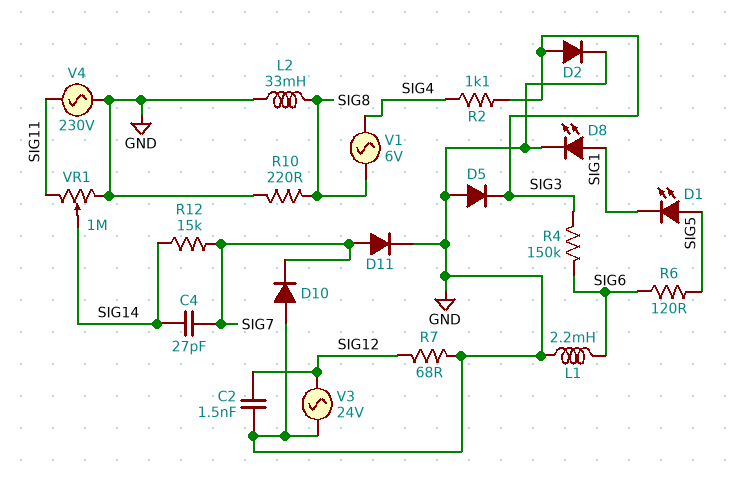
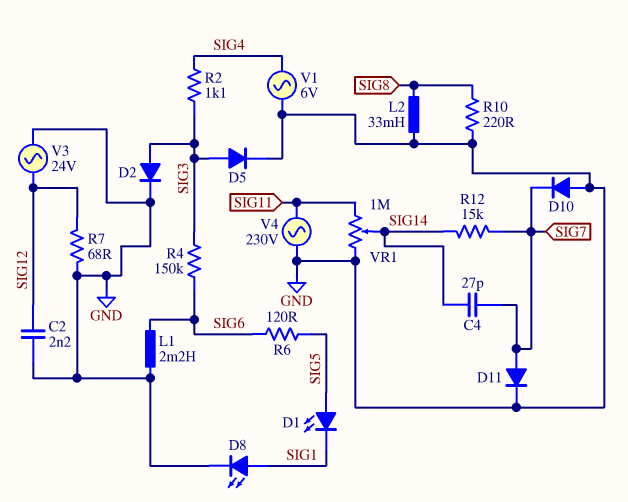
C2: 1.5nF (GND, SIG12) -> 2.2nF (GND, SIG12)
D5: diode (A GND, K SIG3) -> diode (A SIG3, K GND)
V1: AC 6V (SIG4, SIG8) -> AC 6V (GND, SIG4)

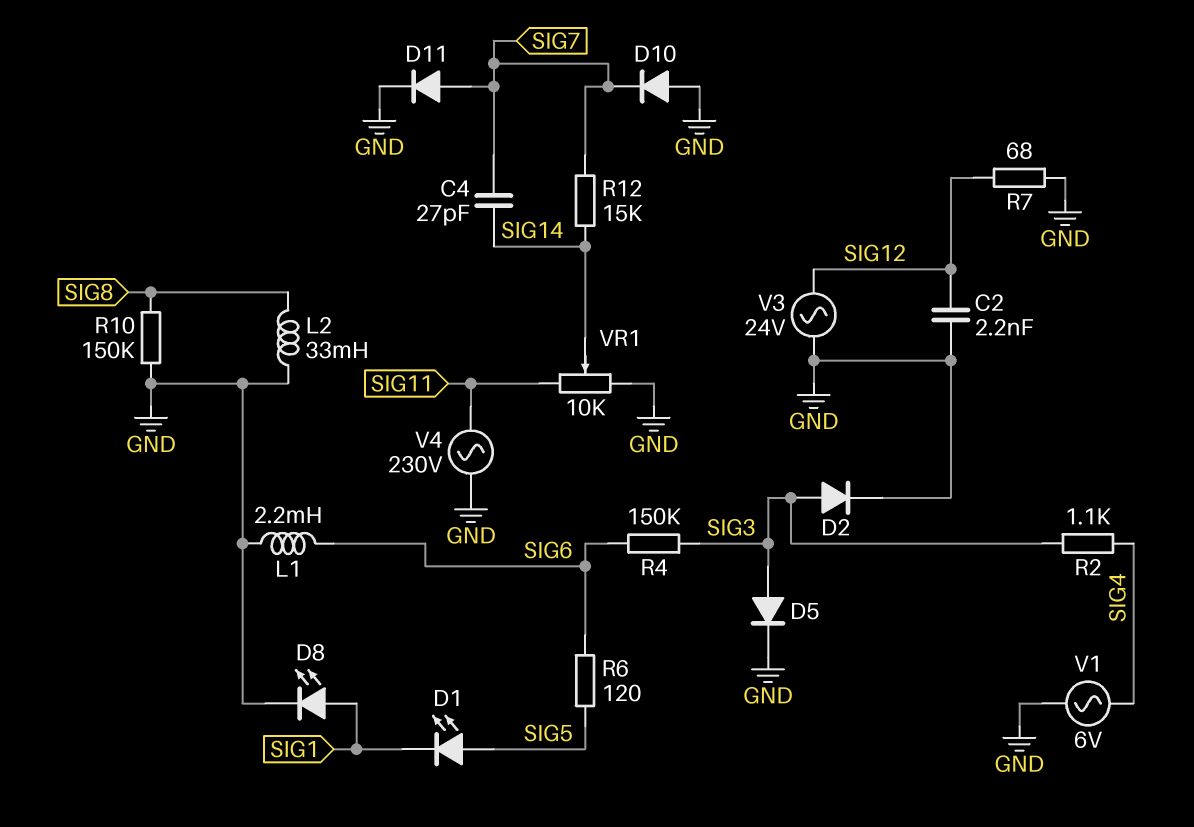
R10: 220 (GND, SIG8) -> 150k (GND, SIG8)
VR1: 1M (GND, SIG11, wiper SIG14) -> 10k (GND, SIG11, wiper SIG14)

